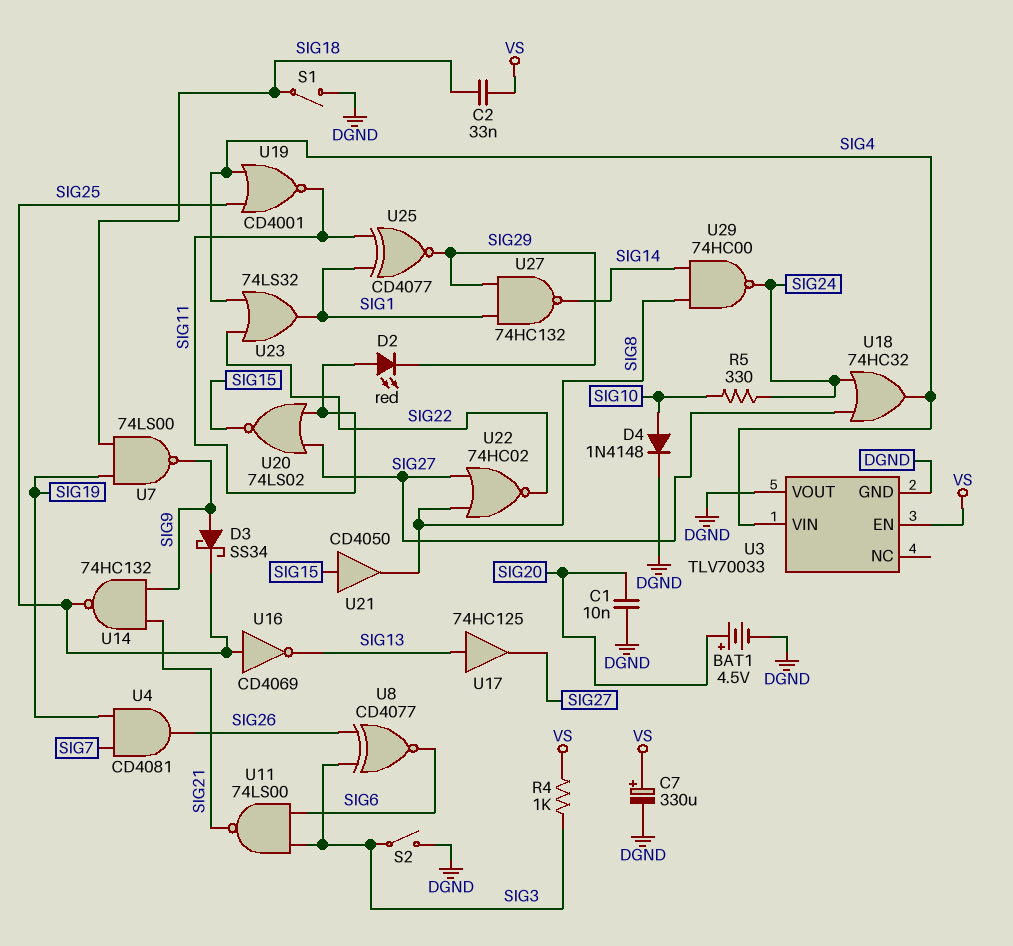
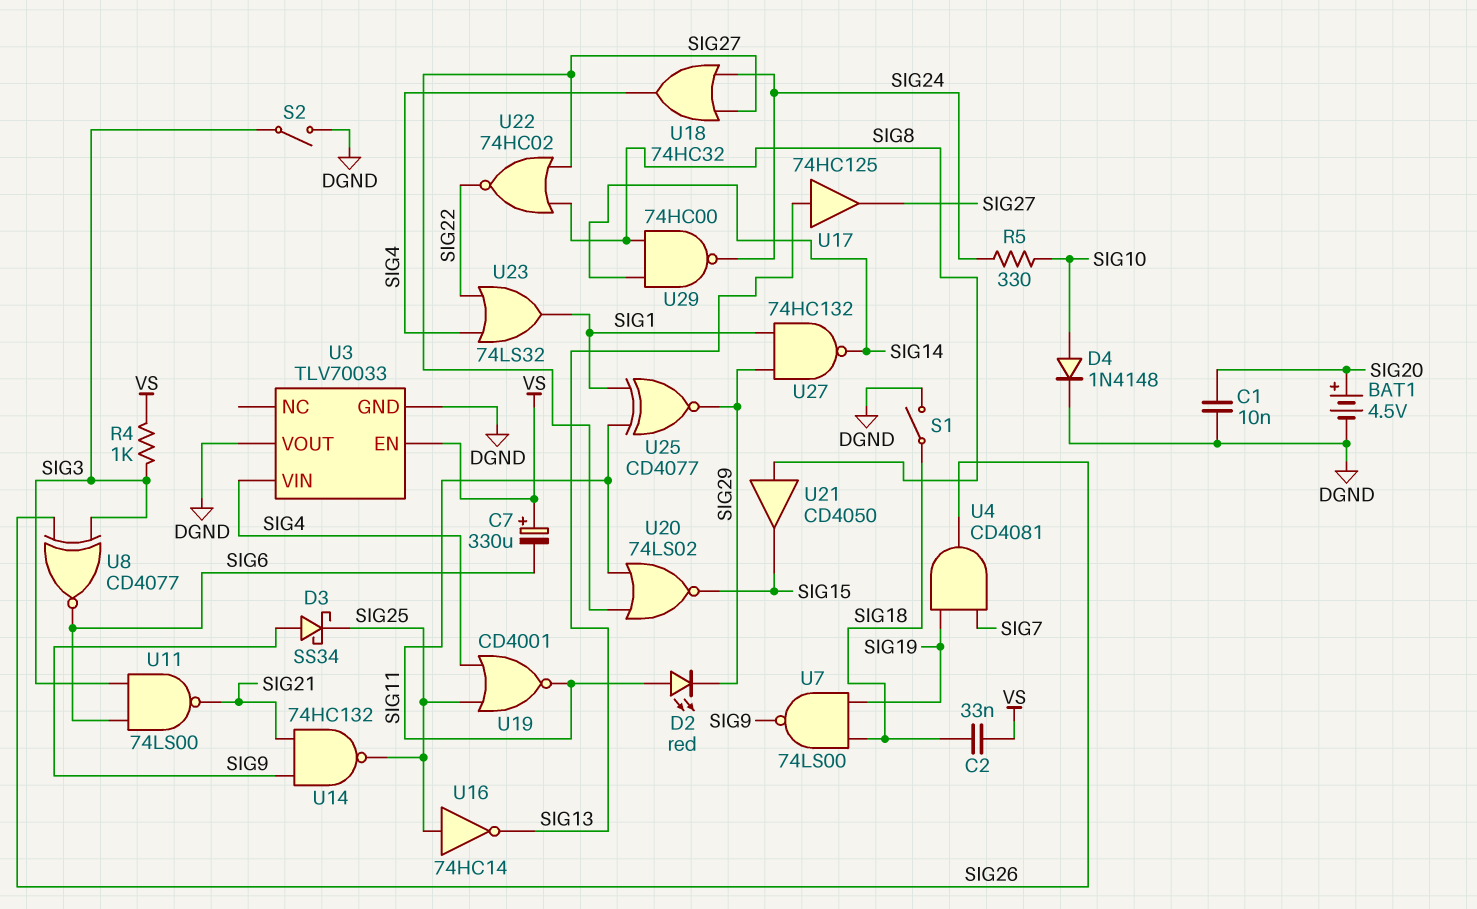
C7: 330uF (plus VS, minus DGND) -> 330uF (plus VS, minus SIG6)
U16: NOT CD4069 (in SIG25, out SIG13) -> NOT 74HC14 (in SIG25, out SIG13)
U21: buffer CD4050 (in SIG15, out SIG8) -> buffer CD4050 (in SIG8, out SIG15)

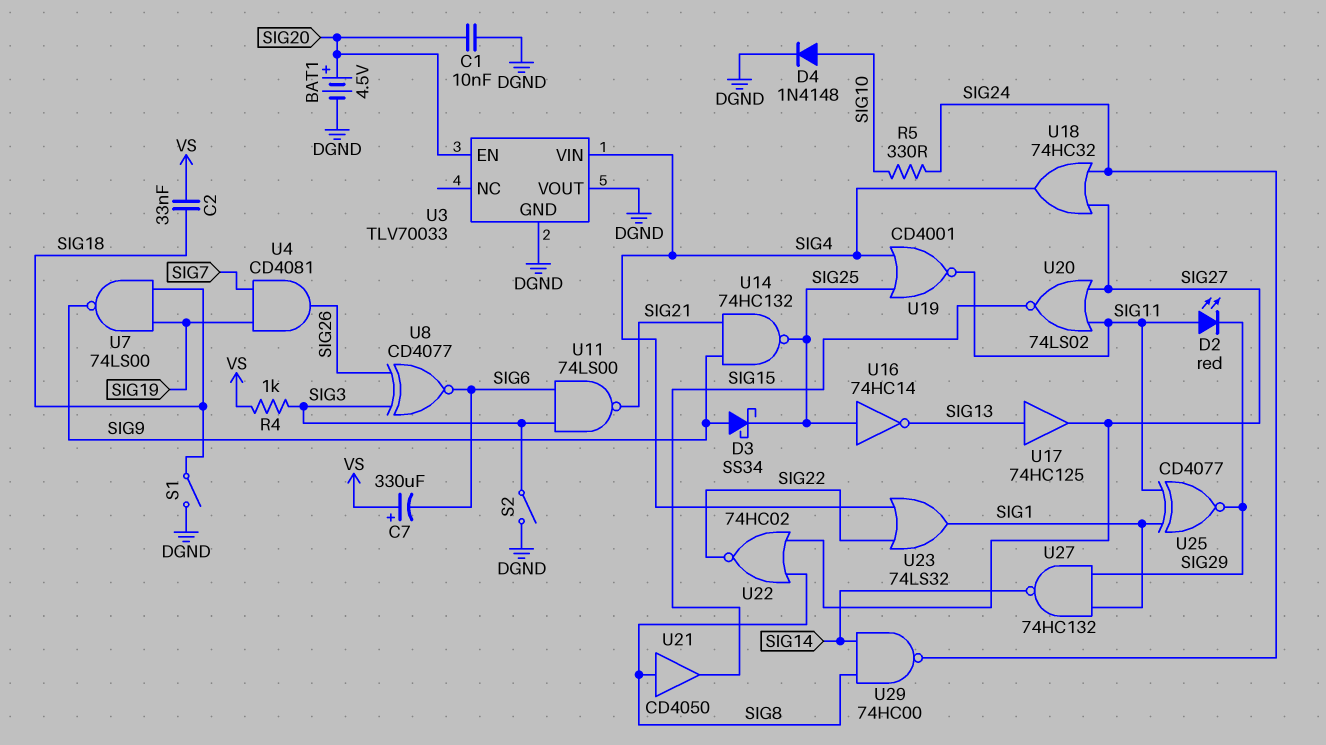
U3 pin EN: VS -> SIG20

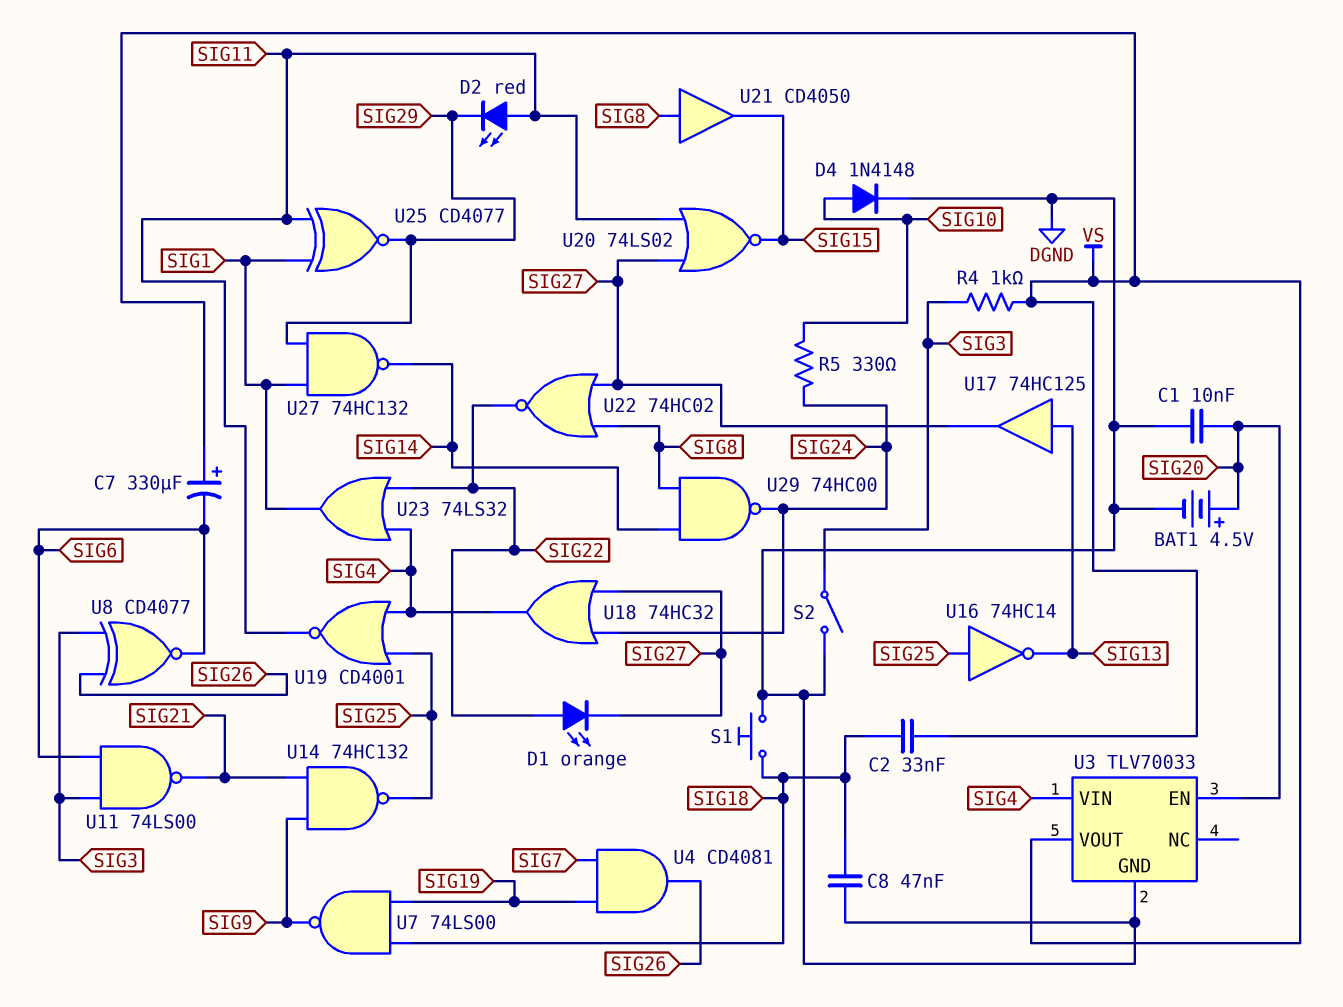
C8: none -> 47nF (DGND, SIG18)
D1: none -> LED orange (A SIG22, K SIG27)
D3: schottky SS34 (A SIG9, K SIG25) -> none
S1: switch (DGND, SIG18) -> button (DGND, SIG18)
U3 pin VOUT: DGND -> VS

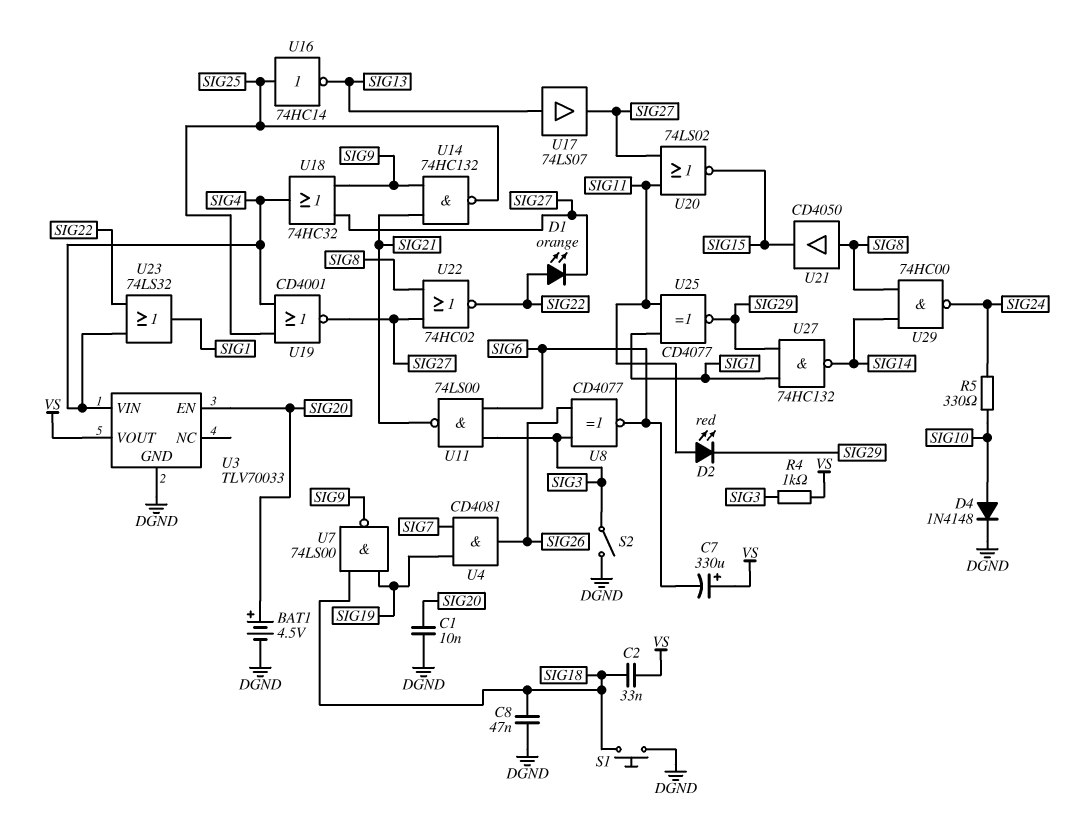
U17: buffer 74HC125 (in SIG13, out SIG27) -> buffer 74LS07 (in SIG13, out SIG27)
U18: OR 74HC32 (in SIG24, in SIG27, out SIG4) -> OR 74HC32 (in SIG9, in SIG27, out SIG4)
U19: NOR CD4001 (in SIG4, in SIG25, out SIG11) -> NOR CD4001 (in SIG4, in SIG25, out SIG27)

